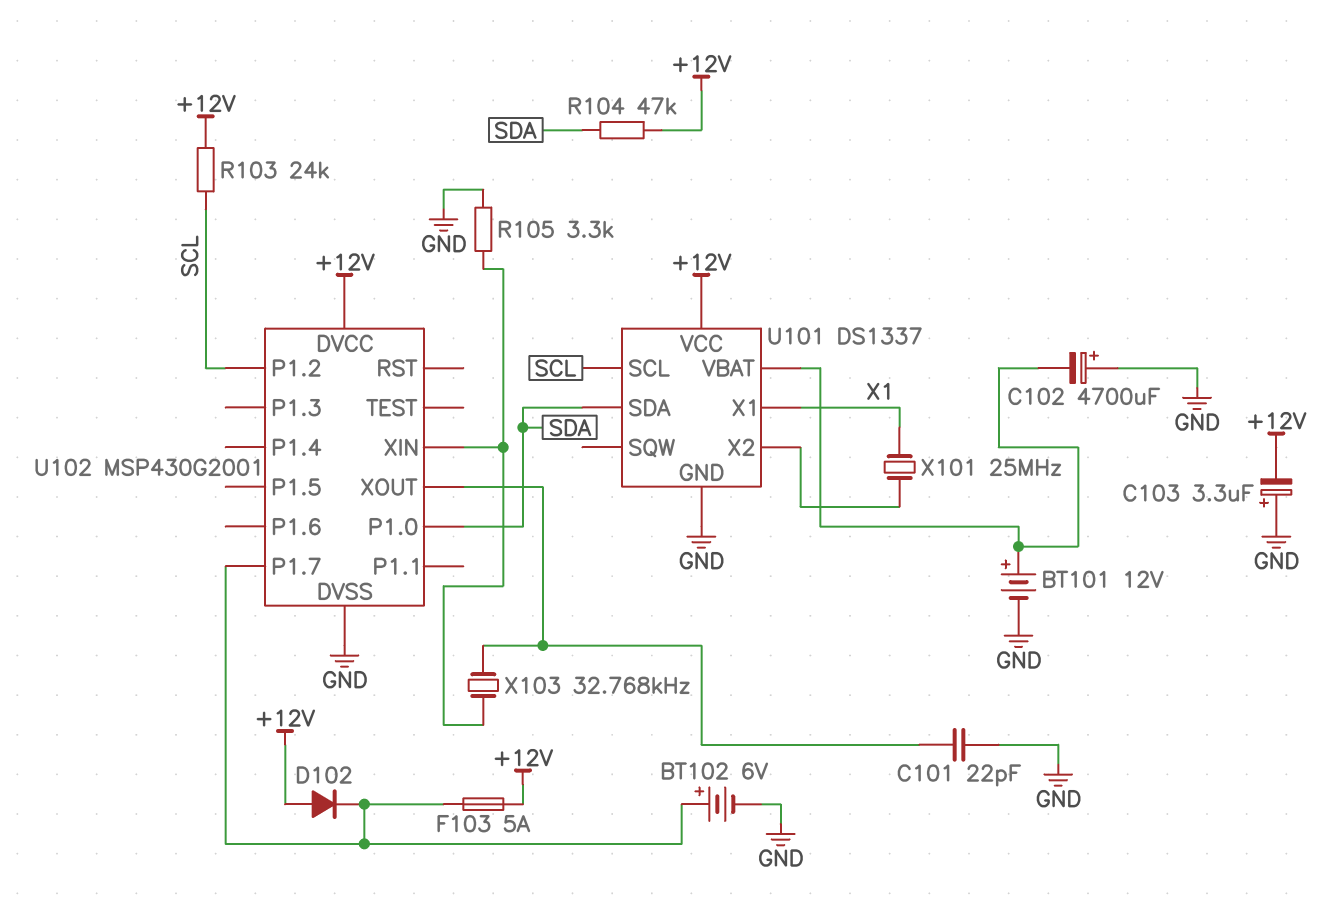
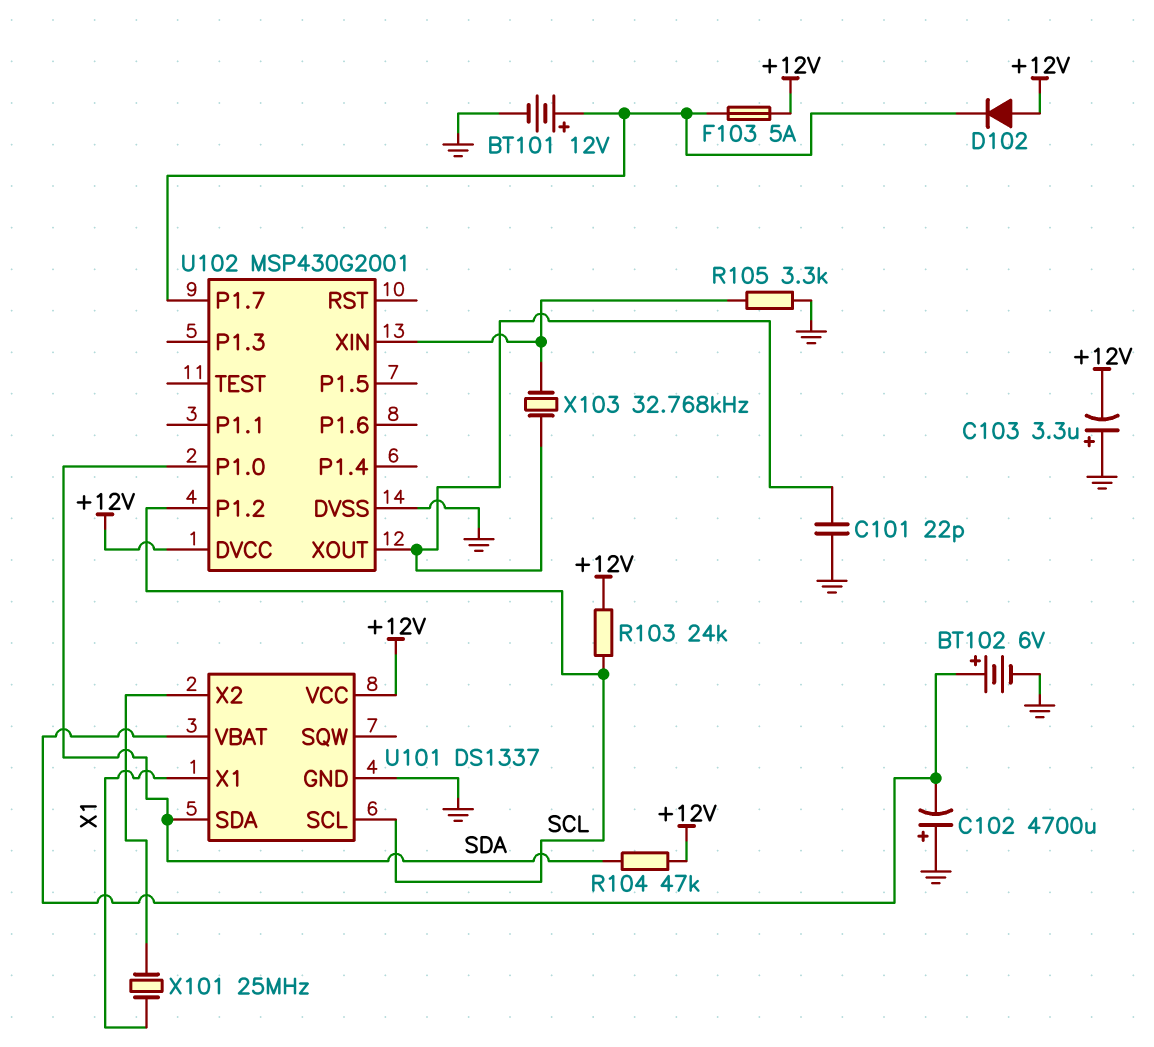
BT101: 12V (plus U101/VBAT, minus GND) -> 12V (plus U102/P1.7, minus GND)
BT102: 6V (plus U102/P1.7, minus GND) -> 6V (plus U101/VBAT, minus GND)

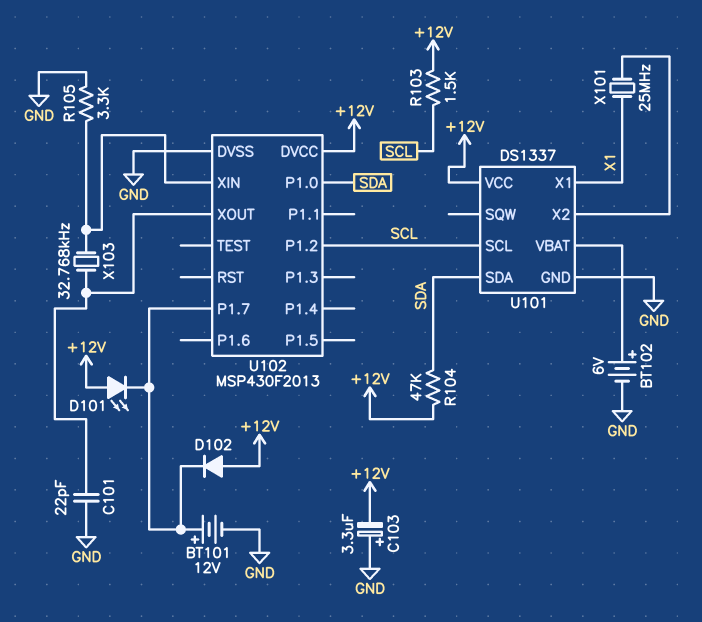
C102: 4700uF (plus GND, minus U101/VBAT) -> none
D101: none -> LED (A +12V, K U102/P1.7)
F103: 5A (+12V, U102/P1.7) -> none
R103: 24k (+12V, SCL) -> 1.5k (+12V, SCL)
U102: MSP430G2001 -> MSP430F2013

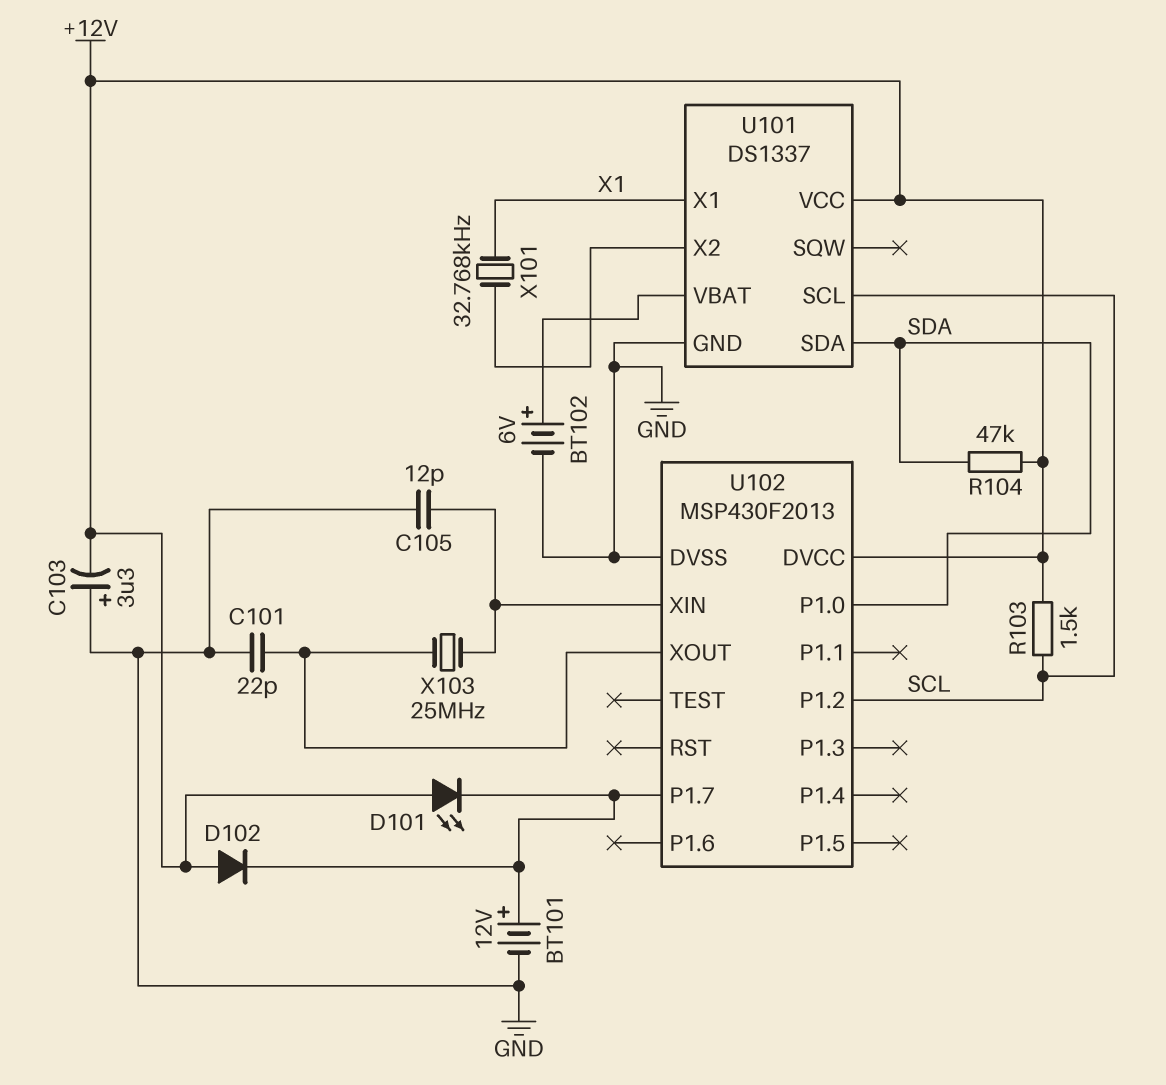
C105: none -> 12pF (GND, U102/XIN)
R105: 3.3k (GND, U102/XIN) -> none
X101: 25MHz (U101/X2, X1) -> 32.768kHz (U101/X2, X1)
X103: 32.768kHz (U102/XIN, U102/XOUT) -> 25MHz (U102/XIN, U102/XOUT)

